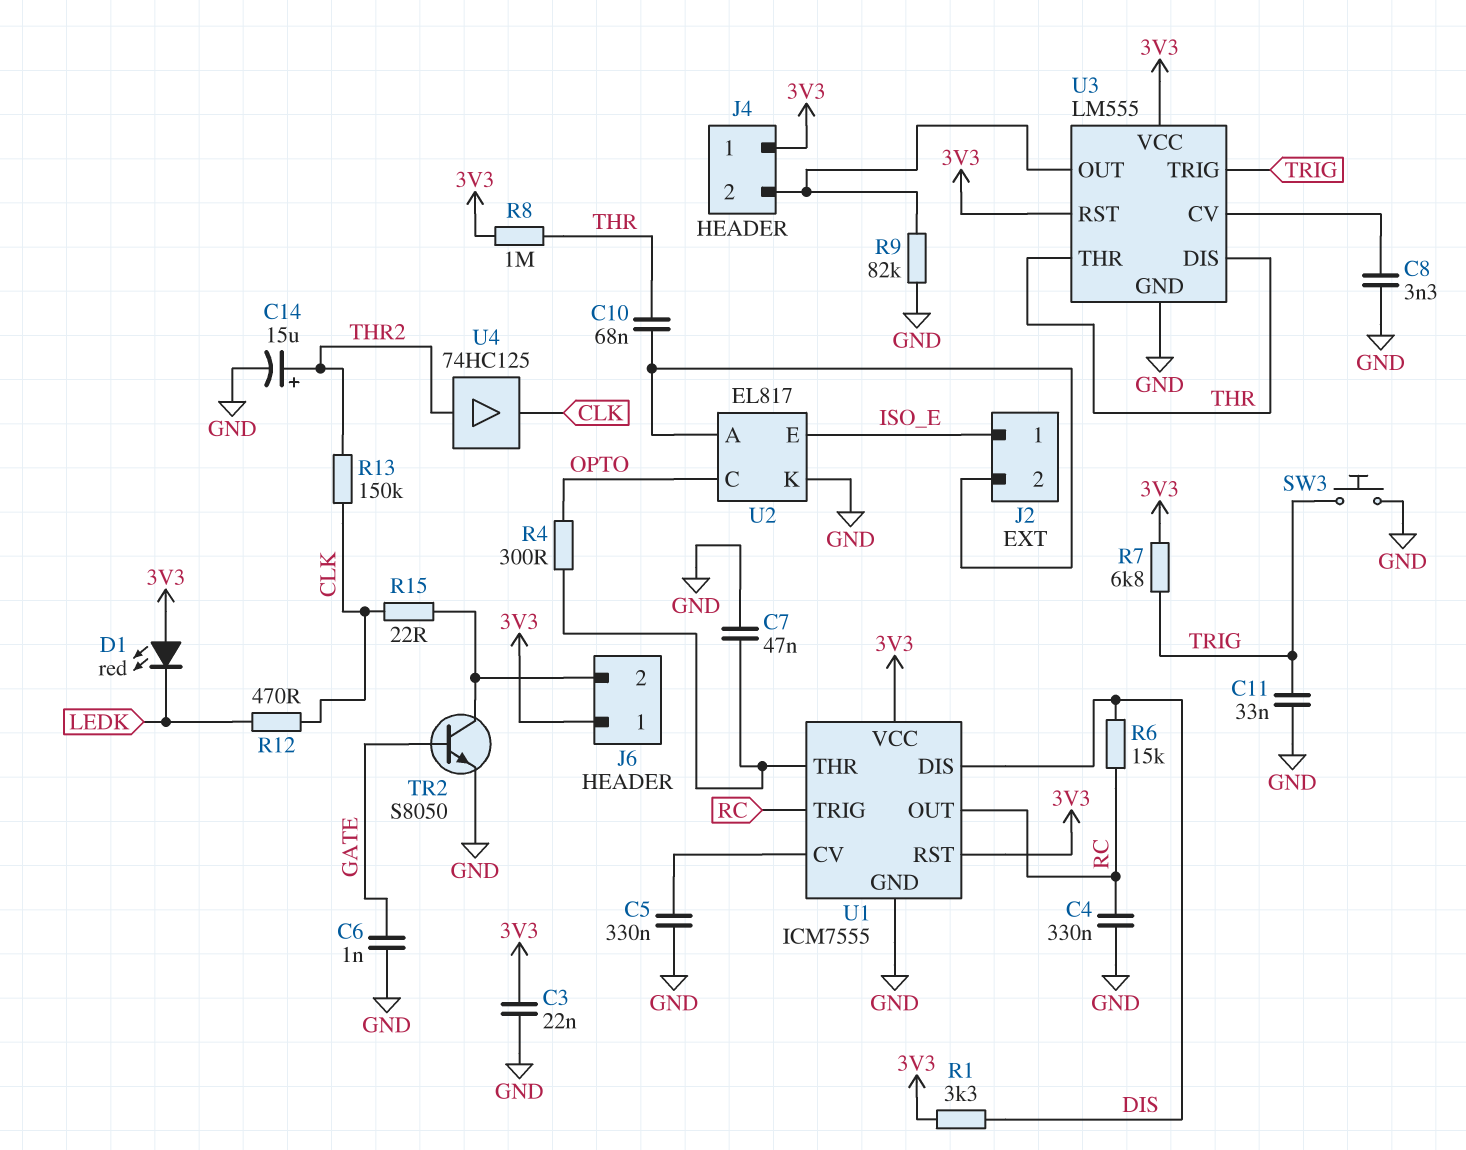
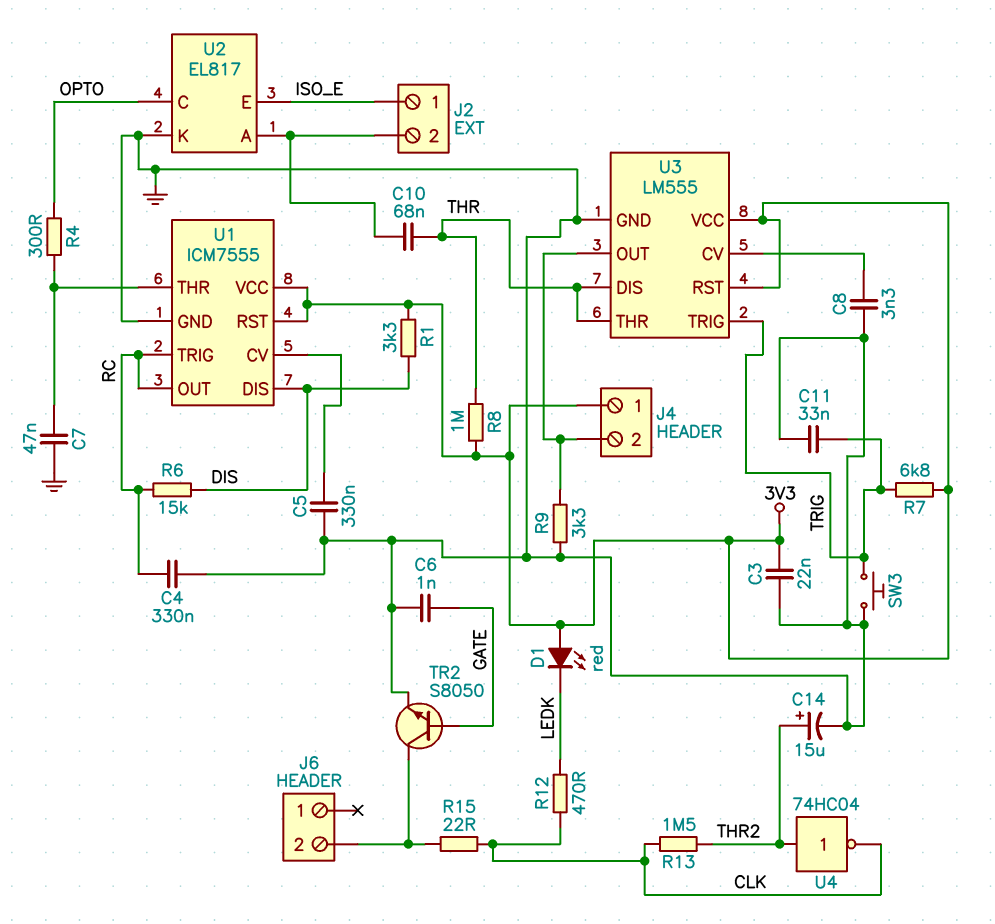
J6 pin 1: 3V3 -> none
R9: 82k (GND, J4/2) -> 3.3k (GND, J4/2)
R13: 150k (CLK, THR2) -> 1.5M (CLK, THR2)
U4: buffer 74HC125 (in THR2, out CLK) -> NOT 74HC04 (in THR2, out CLK)

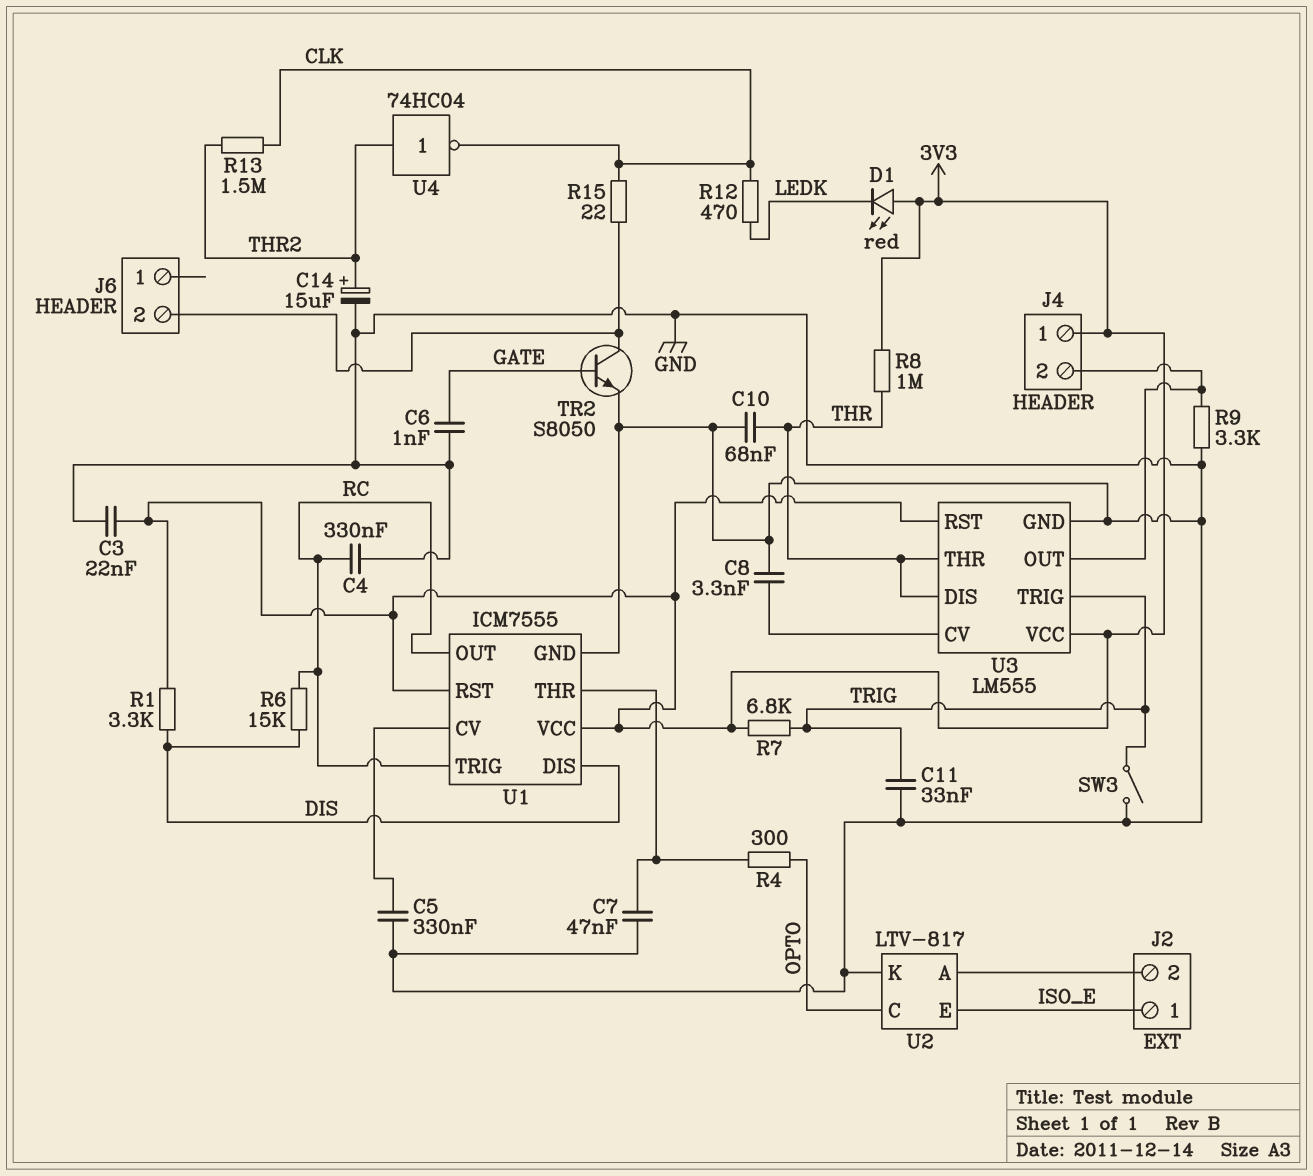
C10: 68nF (J2/2, THR) -> 68nF (GND, THR)
SW3: button (GND, TRIG) -> switch (GND, TRIG)
U2: EL817 -> LTV-817

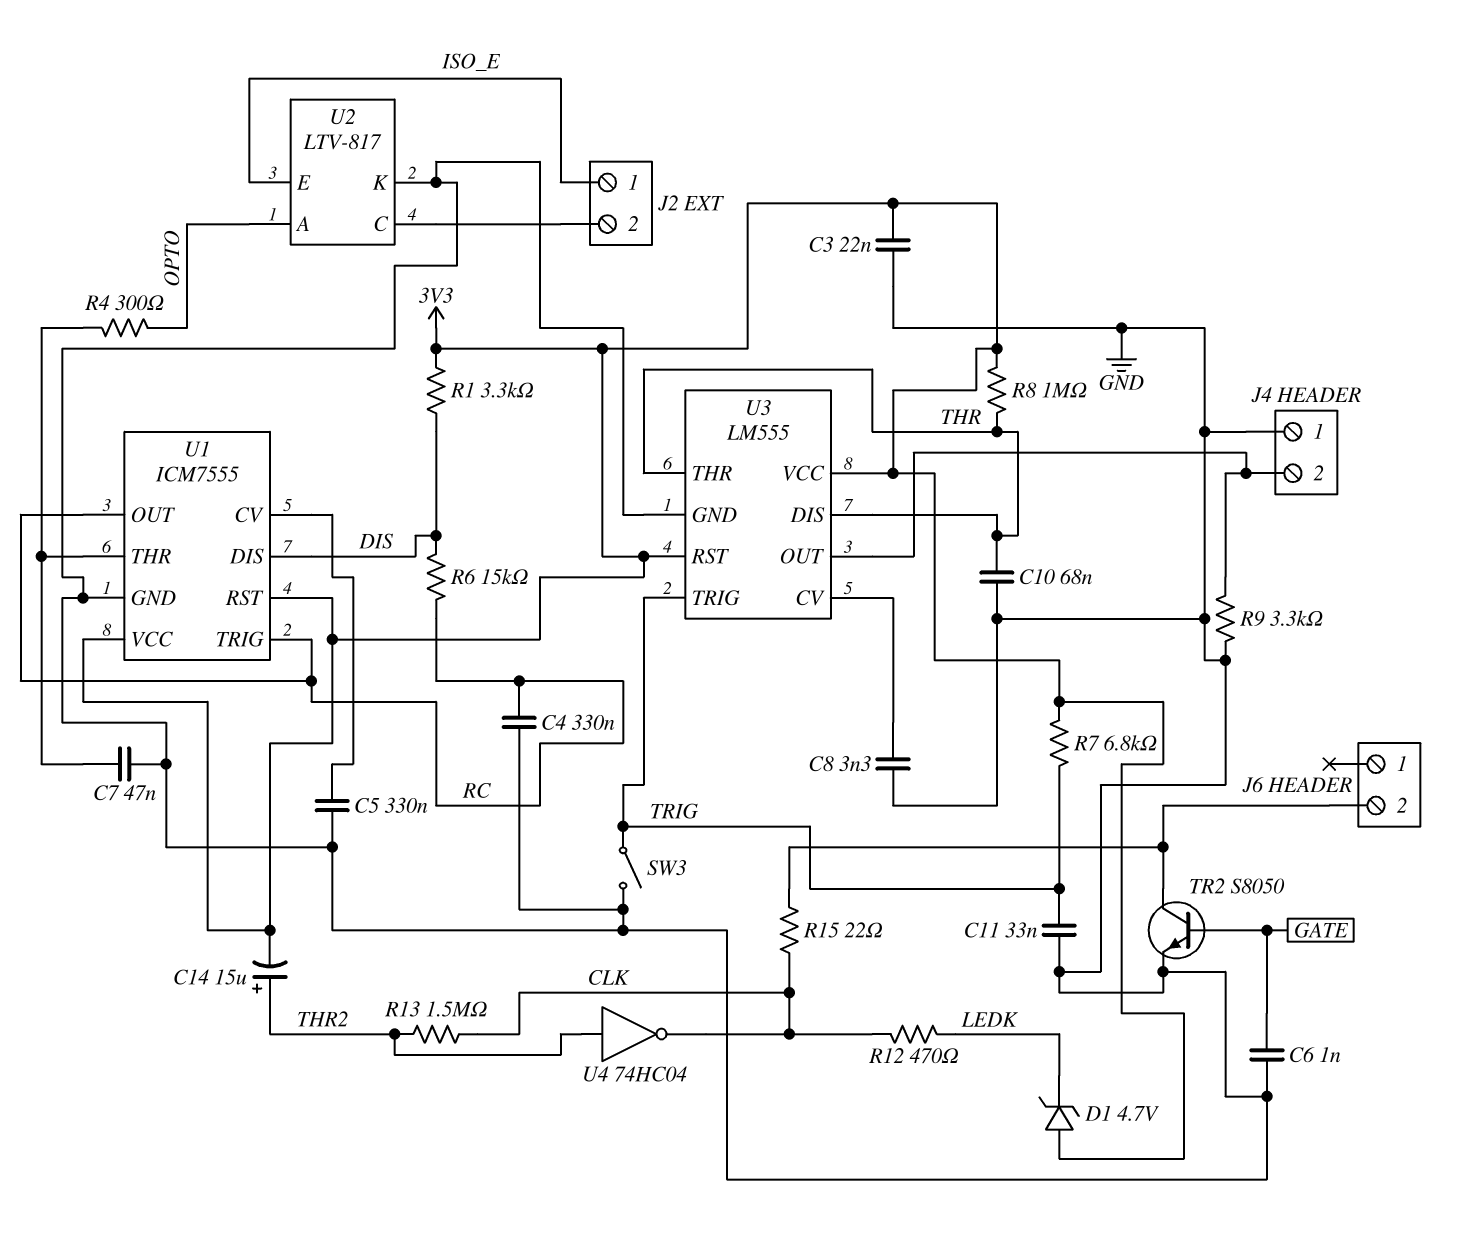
C14: 15uF (plus THR2, minus GND) -> 15uF (plus THR2, minus 3V3)
D1: LED red (A 3V3, K LEDK) -> zener 4.7V (A 3V3, K LEDK)
J4 pin 1: 3V3 -> GND
U2 pin A: J2/2 -> OPTO
U2 pin C: OPTO -> J2/2

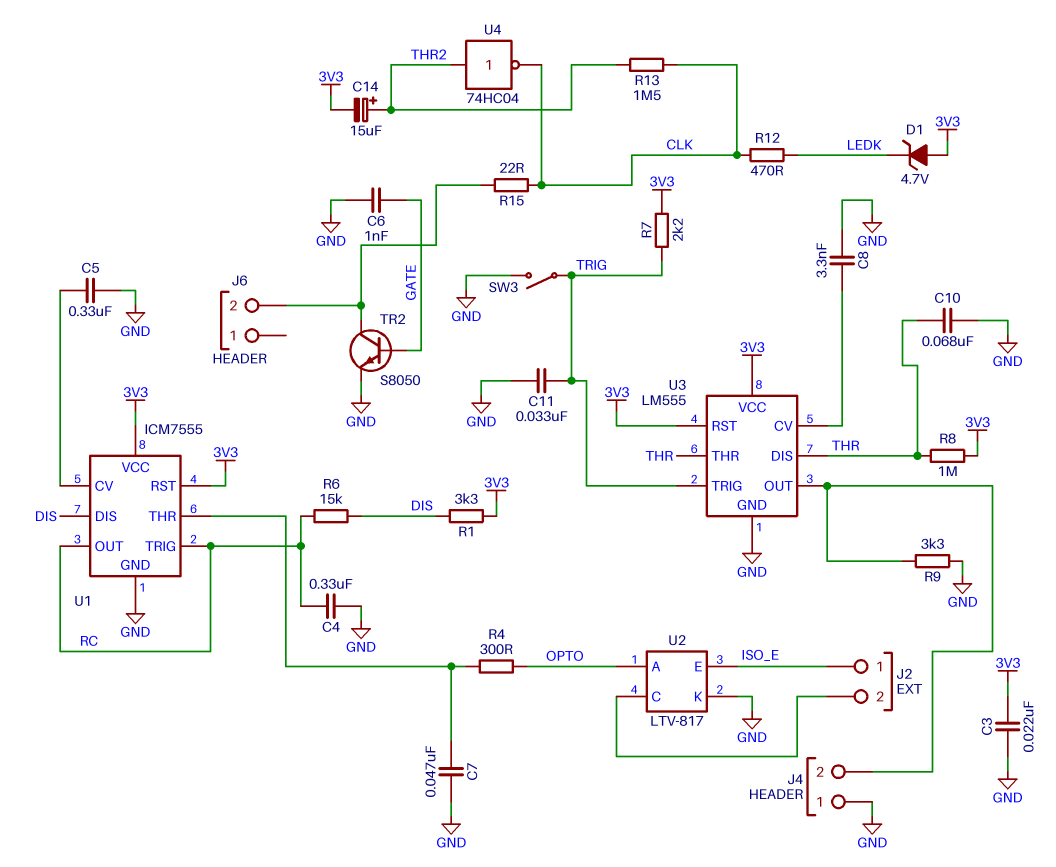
R7: 6.8k (3V3, TRIG) -> 2.2k (3V3, TRIG)

